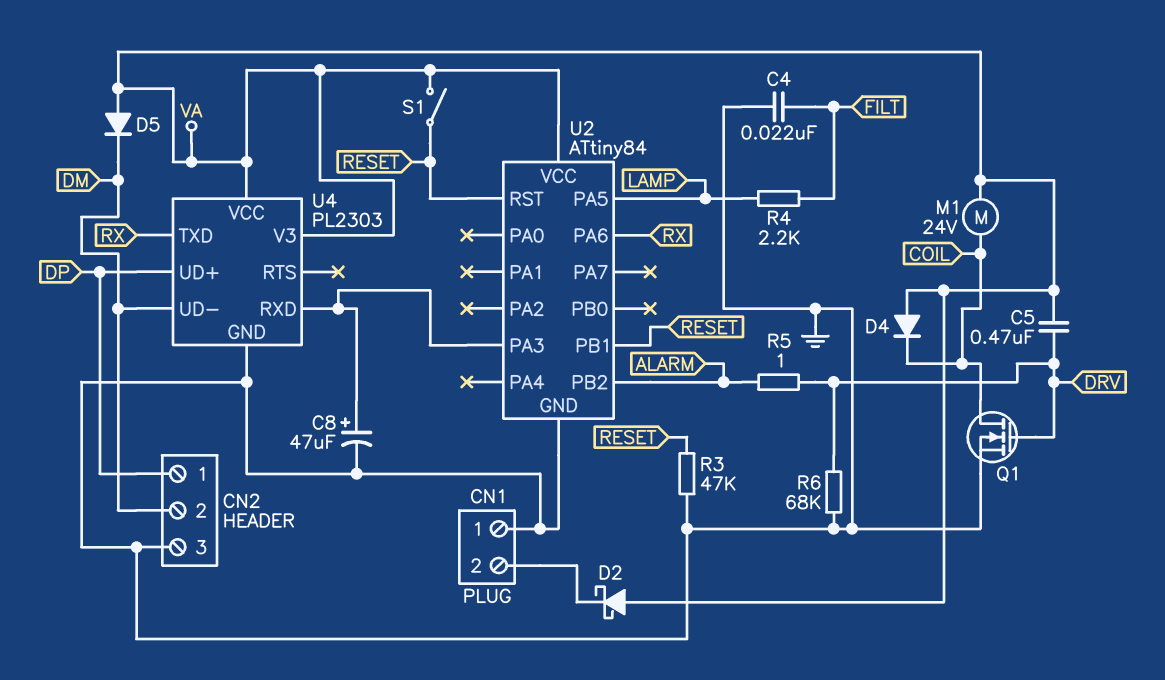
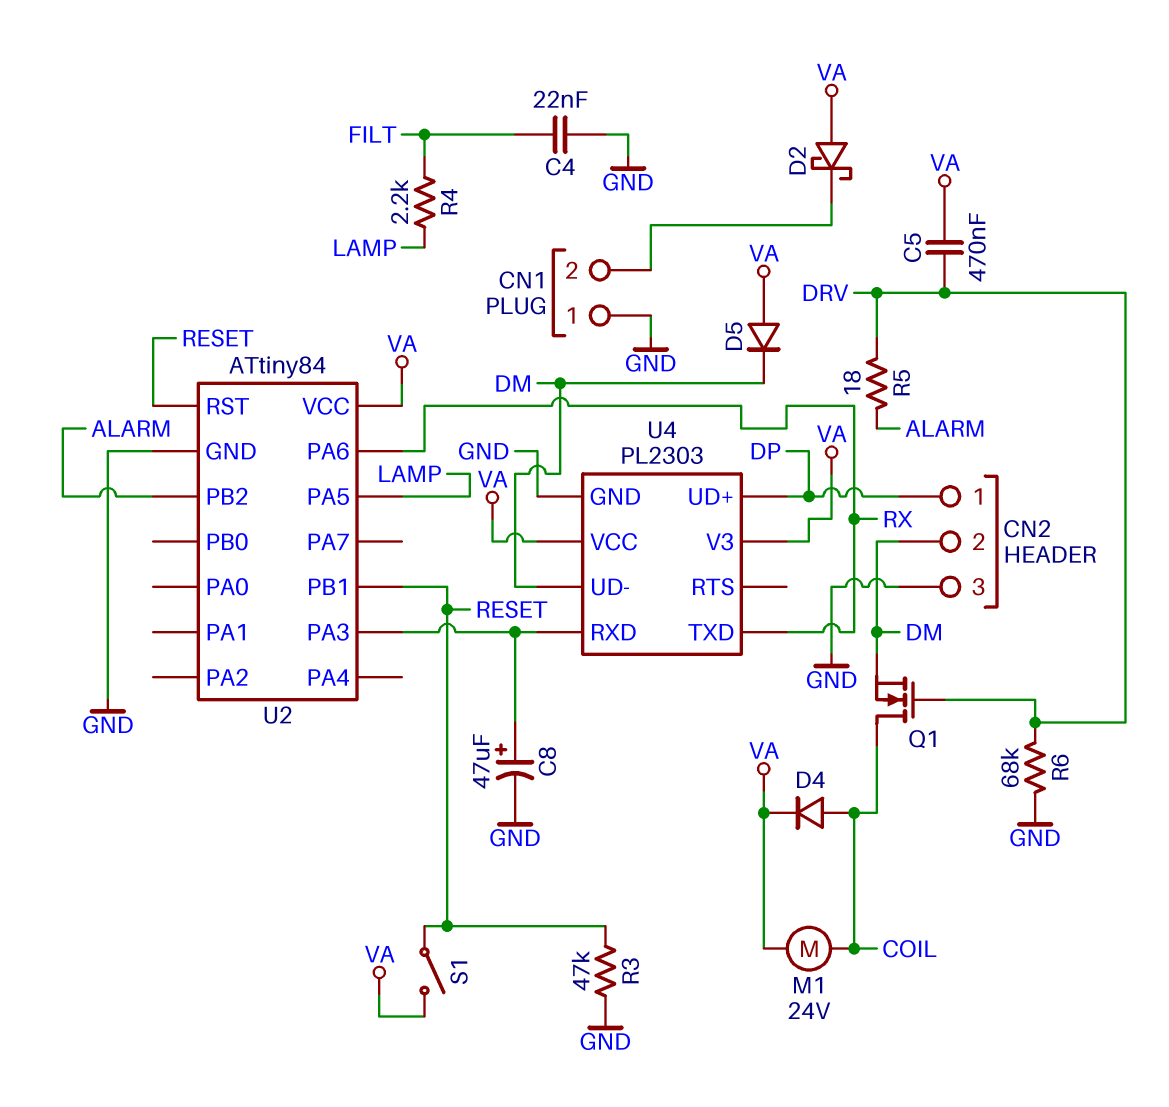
D4: diode (A VA, K COIL) -> diode (A COIL, K VA)
Q1: NMOS (G DRV, D COIL, S GND) -> NMOS (G DRV, D COIL, S DM)
R5: 1 (ALARM, DRV) -> 18 (ALARM, DRV)

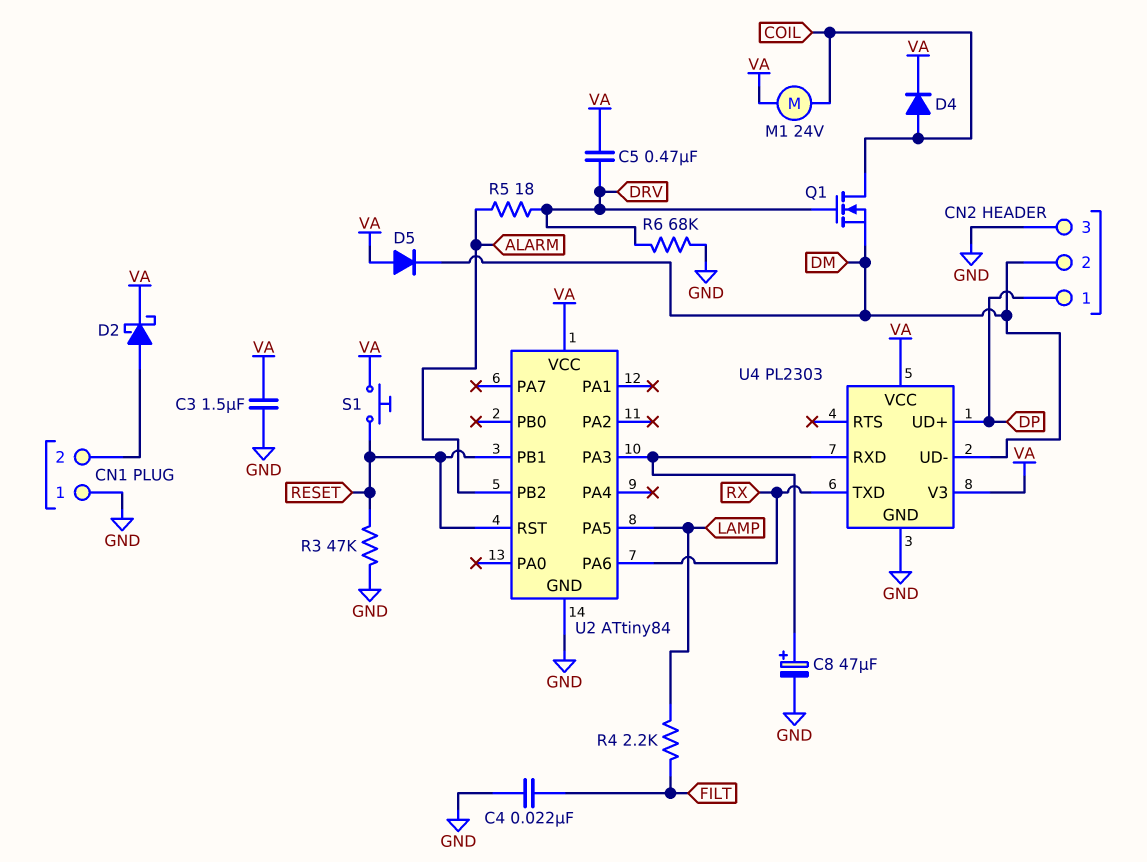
C3: none -> 1.5uF (GND, VA)
D2: schottky (A VA, K CN1/2) -> schottky (A CN1/2, K VA)
S1: switch (RESET, VA) -> button (RESET, VA)

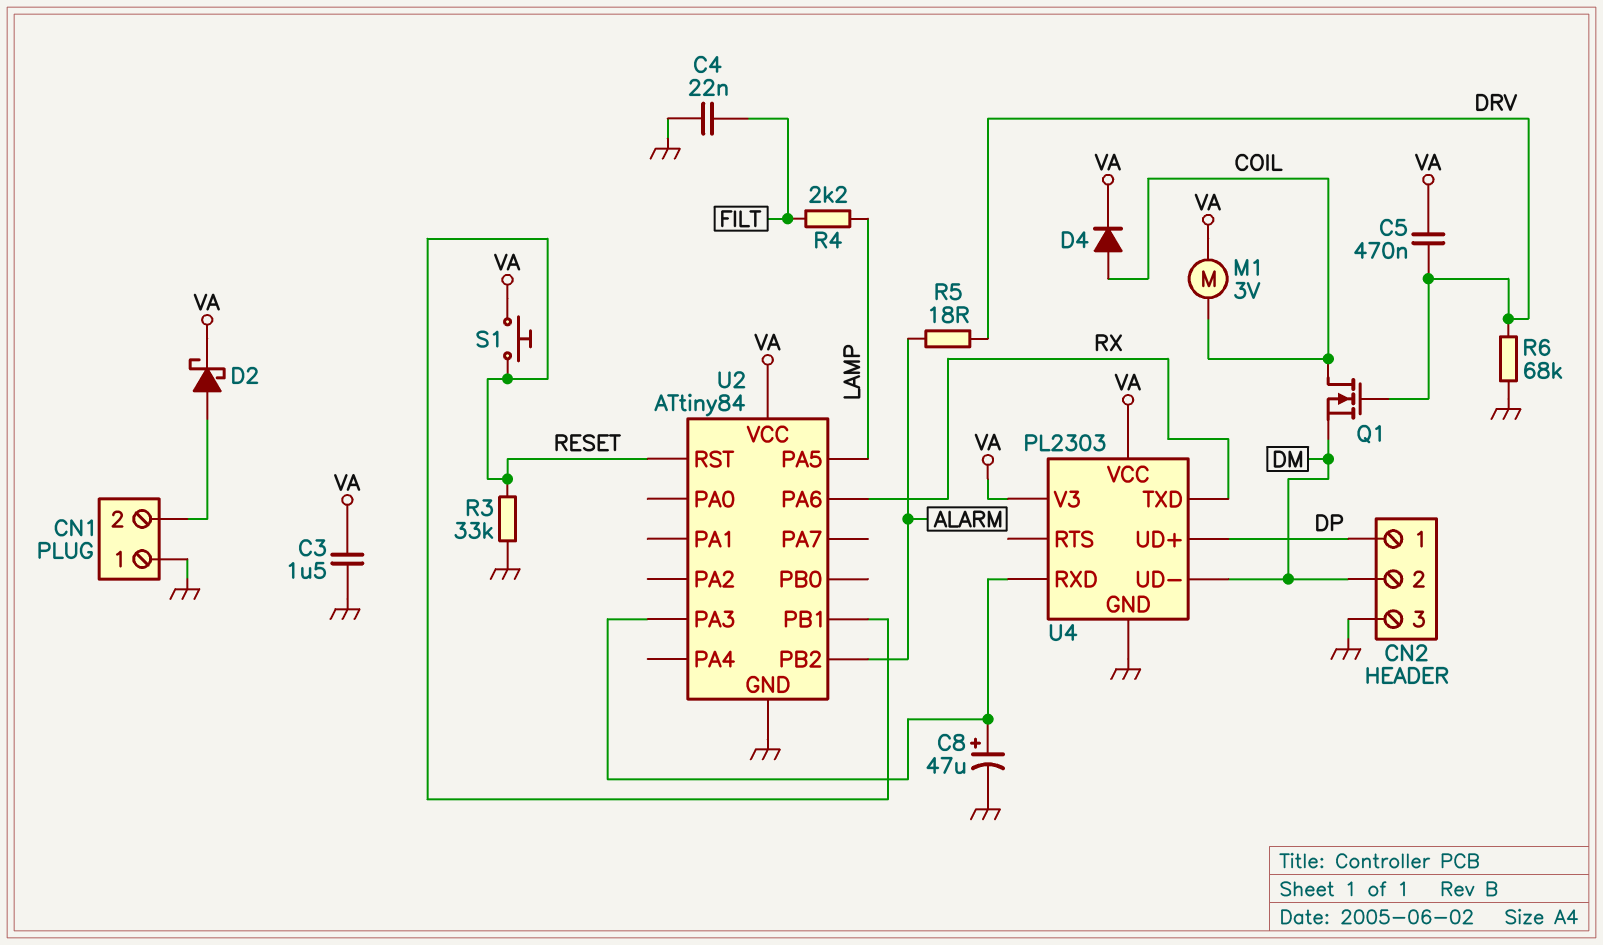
D5: diode (A VA, K DM) -> none
M1: motor 24V (COIL, VA) -> motor 3V (COIL, VA)
R3: 47k (GND, RESET) -> 33k (GND, RESET)

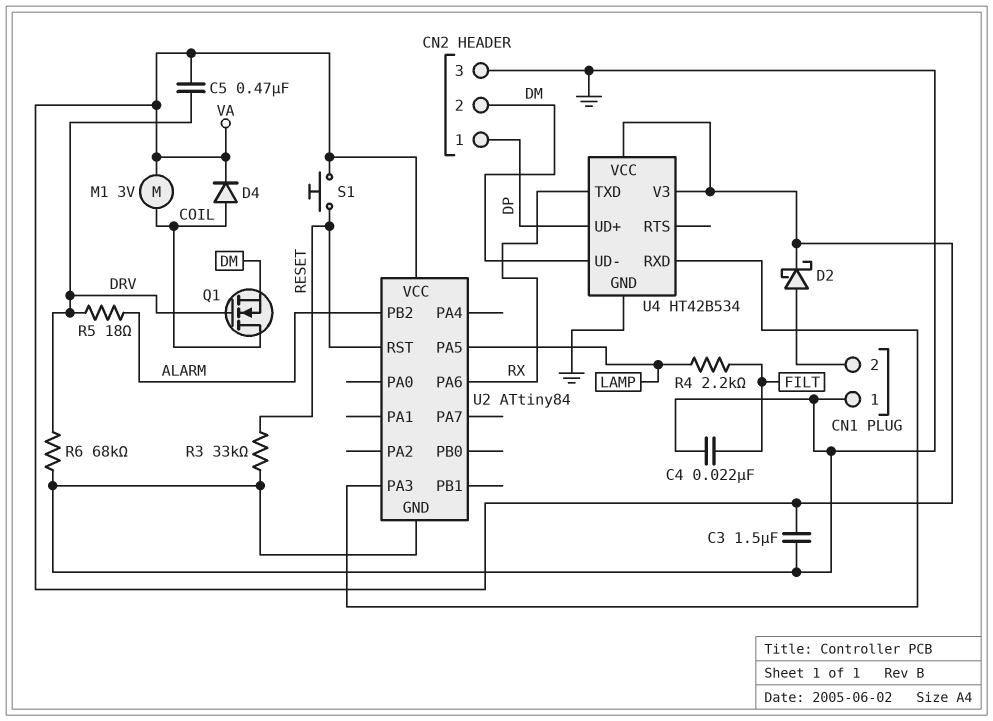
C8: 47uF (plus U2/PA3, minus GND) -> none
U2 pin PB1: RESET -> none
U4: PL2303 -> HT42B534

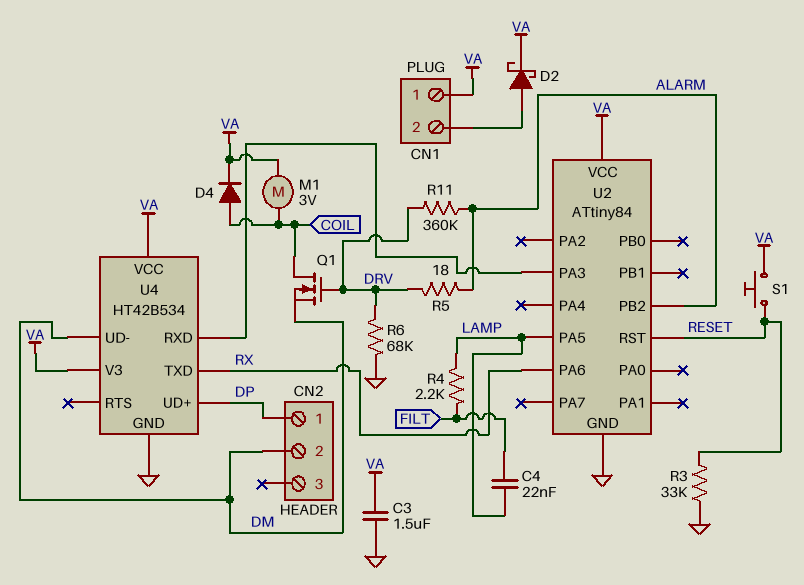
C4: 22nF (FILT, GND) -> 22nF (FILT, LAMP)
C5: 470nF (DRV, VA) -> none
CN1 pin 1: GND -> VA
CN2 pin 3: GND -> none
R11: none -> 360k (ALARM, DRV)

